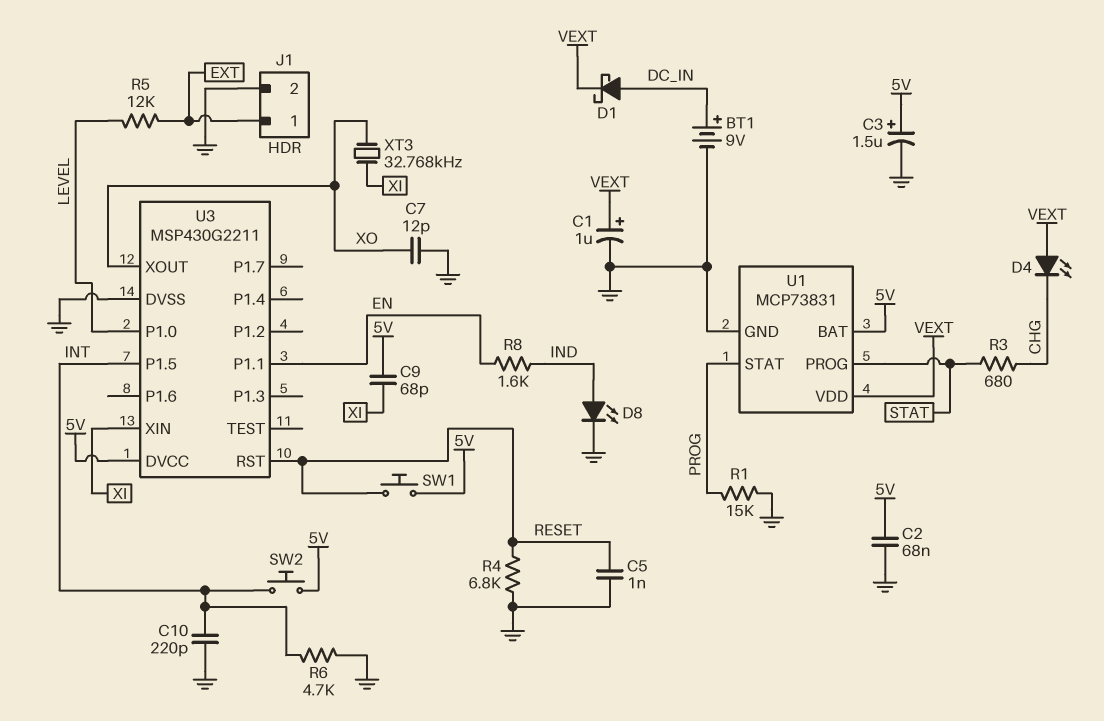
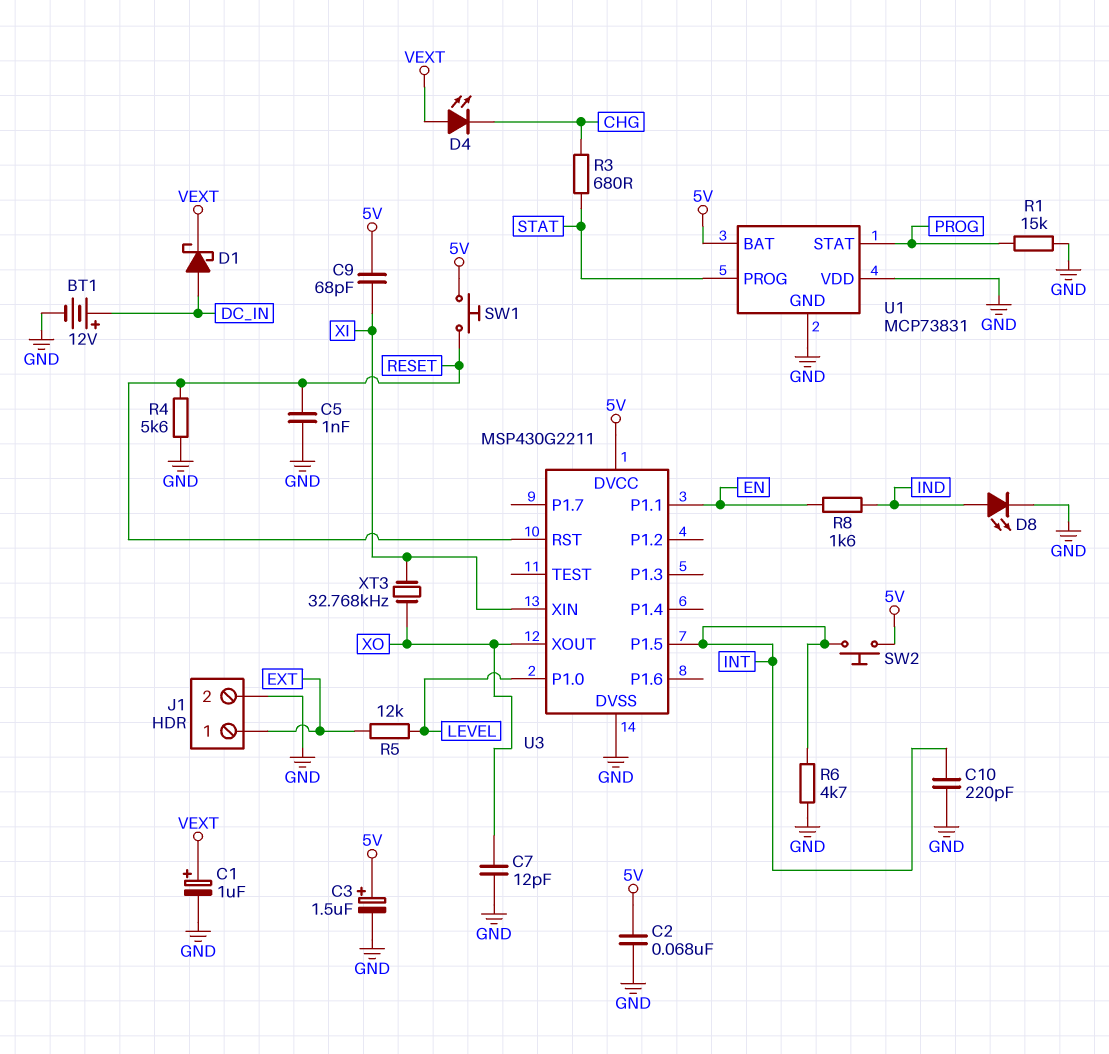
BT1: 9V (plus DC_IN, minus GND) -> 12V (plus DC_IN, minus GND)
R4: 6.8k (GND, RESET) -> 5.6k (GND, RESET)
U1 pin VDD: VEXT -> GND

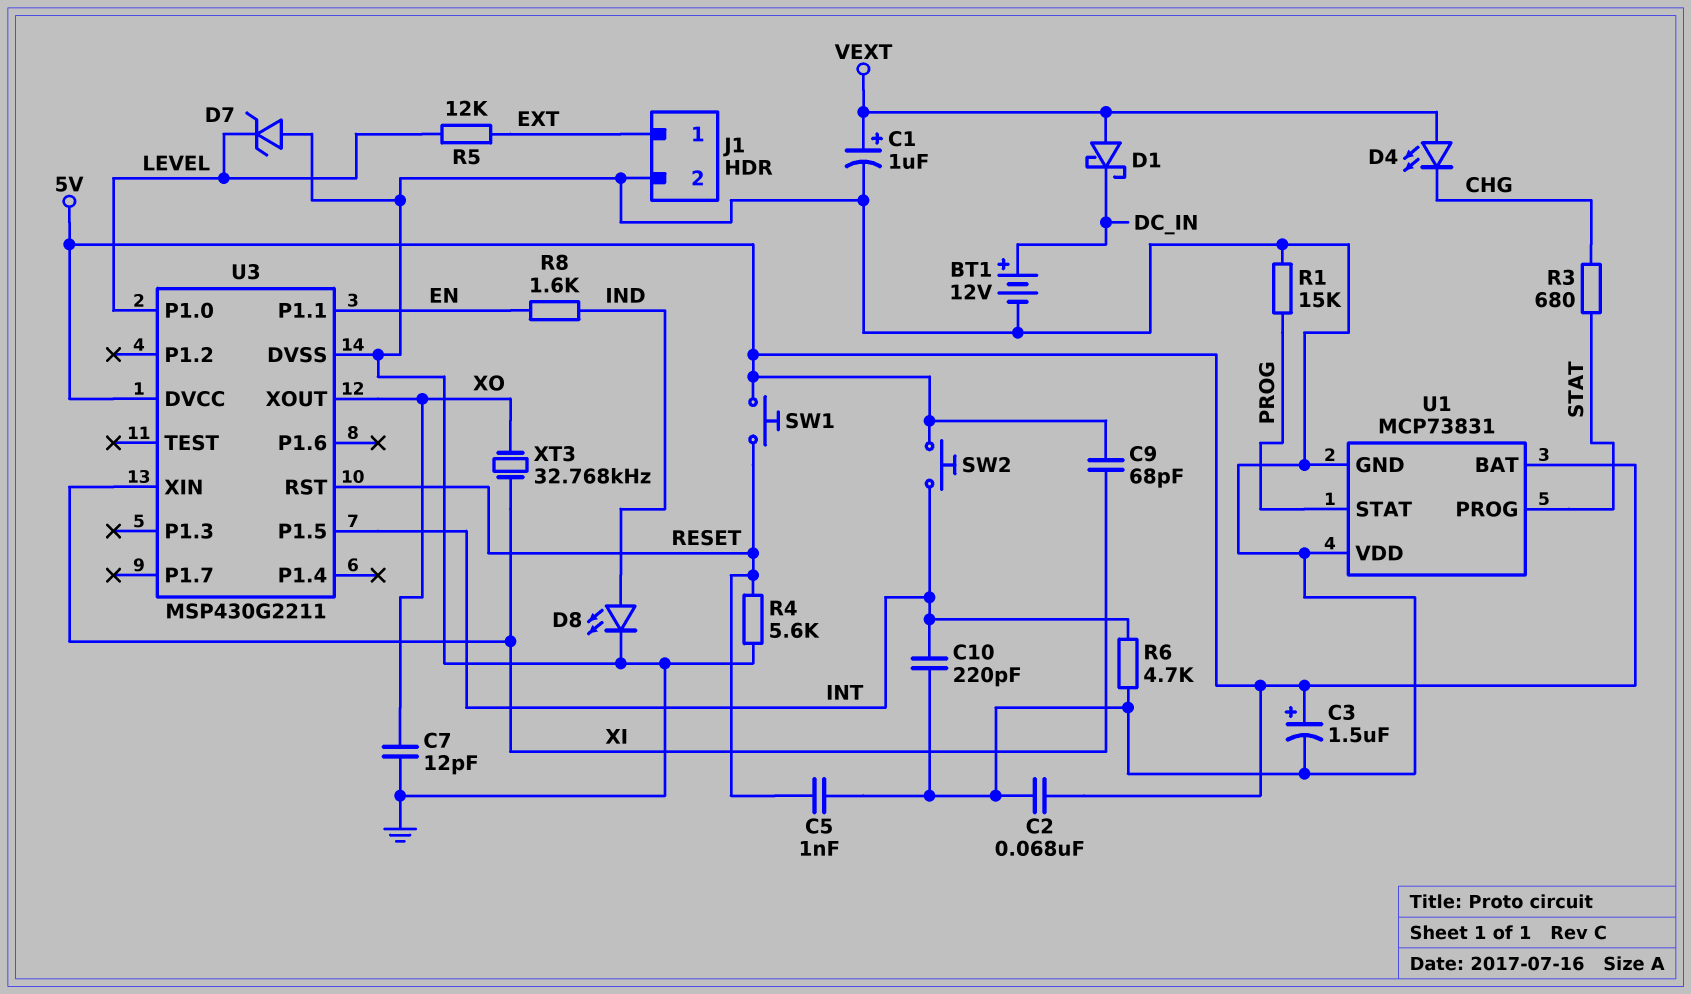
D1: schottky (A DC_IN, K VEXT) -> schottky (A VEXT, K DC_IN)
D7: none -> zener (A GND, K LEVEL)

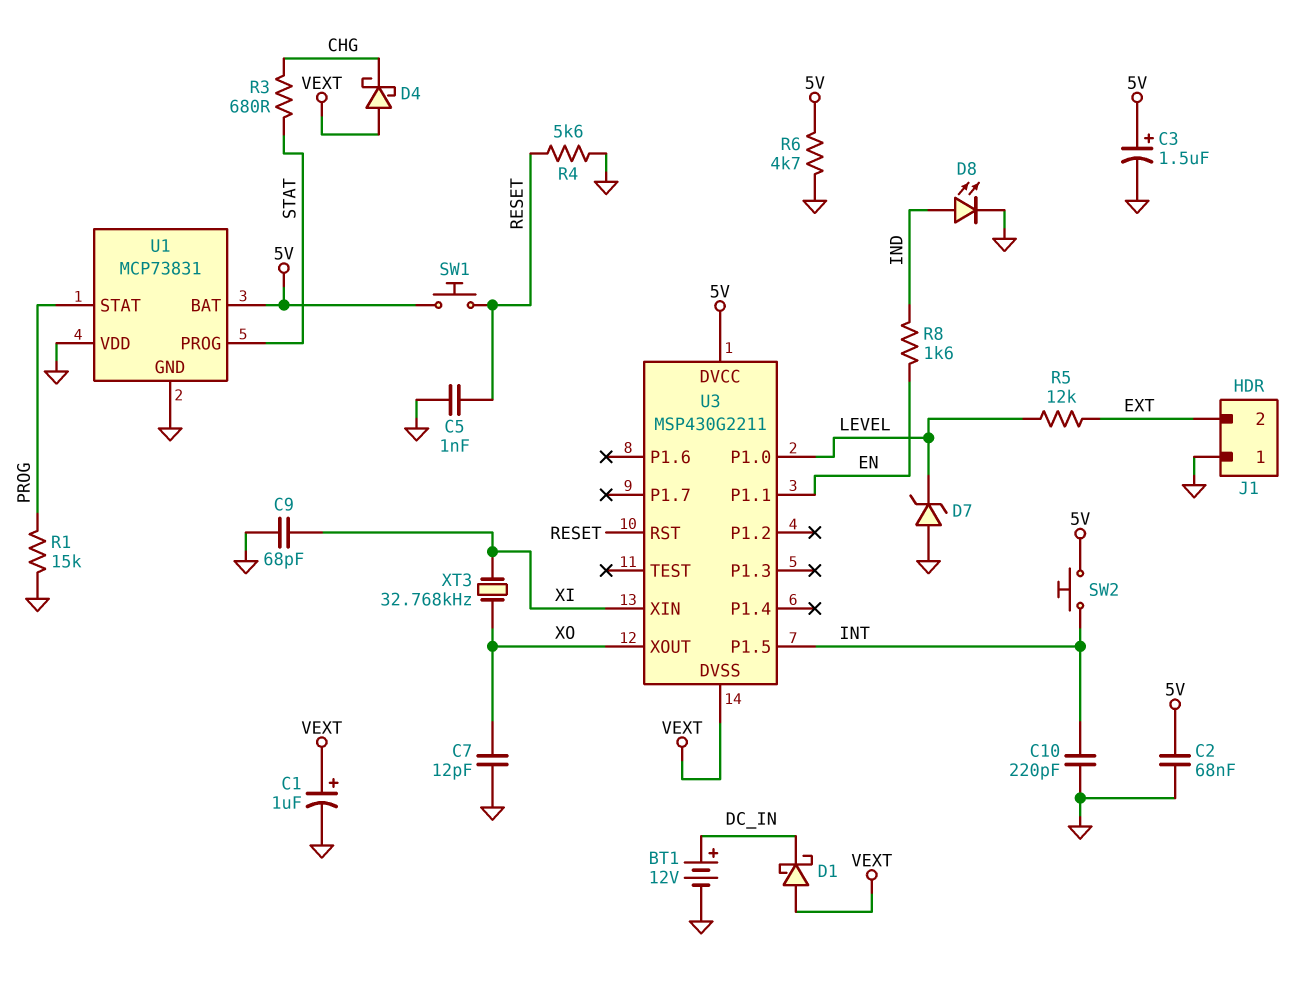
C9: 68pF (5V, XI) -> 68pF (GND, XI)
D4: LED (A VEXT, K CHG) -> schottky (A VEXT, K CHG)
J1 pin 1: EXT -> GND
J1 pin 2: GND -> EXT
R6: 4.7k (GND, INT) -> 4.7k (5V, GND)
U3 pin DVSS: GND -> VEXT

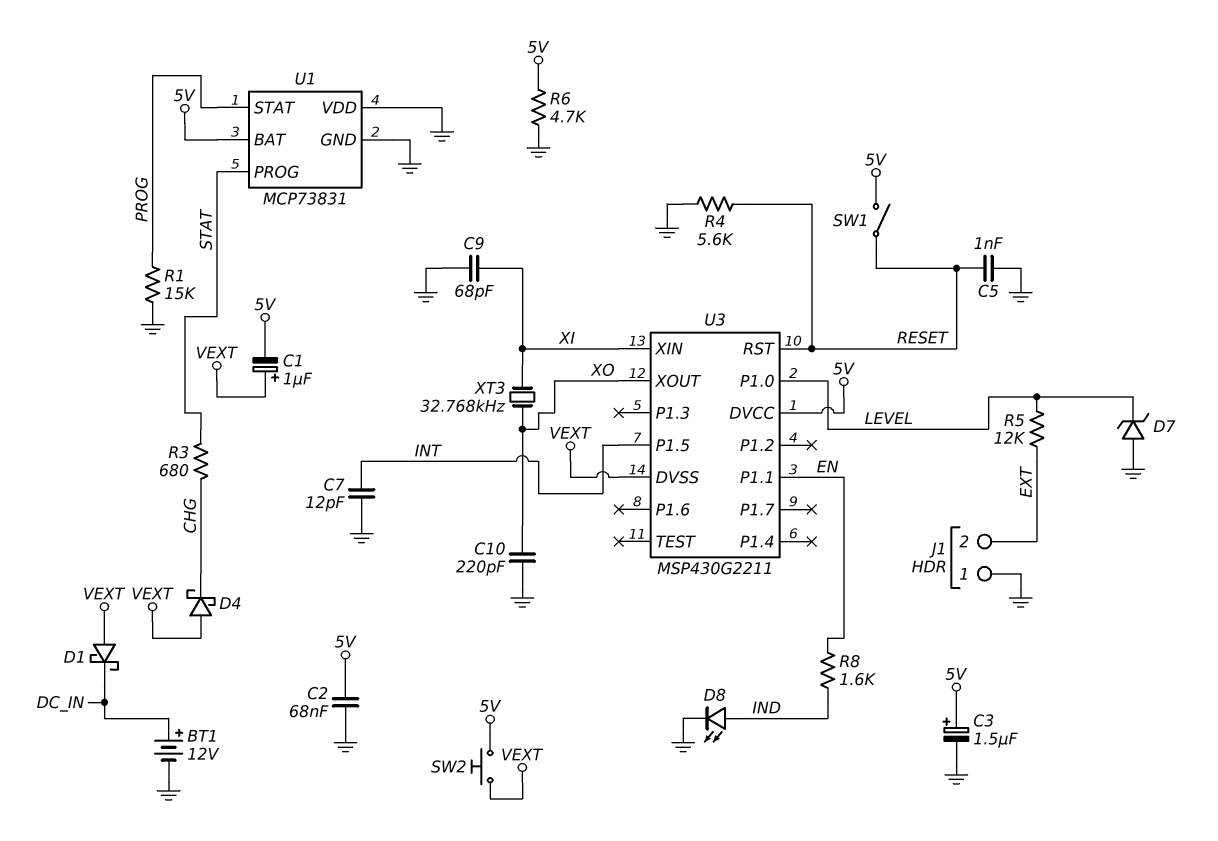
C1: 1uF (plus VEXT, minus GND) -> 1uF (plus VEXT, minus 5V)
C7: 12pF (GND, XO) -> 12pF (GND, INT)
C10: 220pF (GND, INT) -> 220pF (GND, XO)
SW1: button (5V, RESET) -> switch (5V, RESET)
SW2: button (5V, INT) -> button (5V, VEXT)

